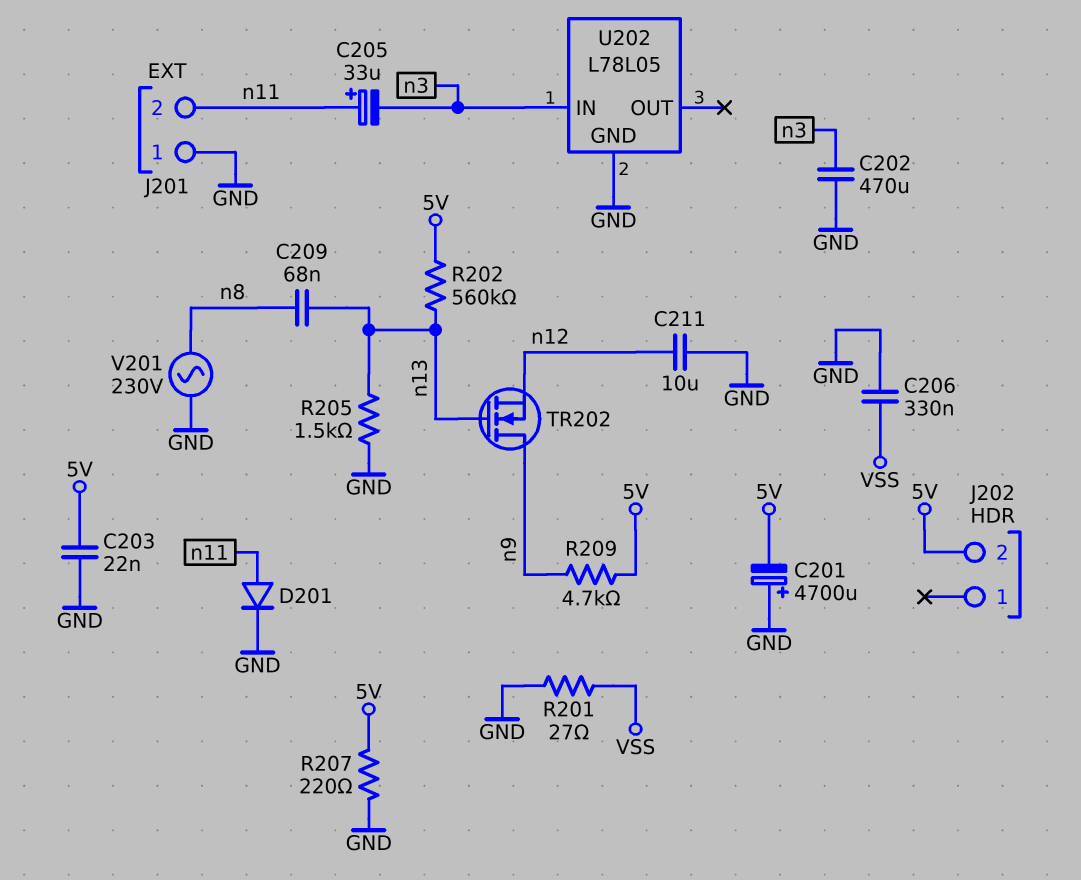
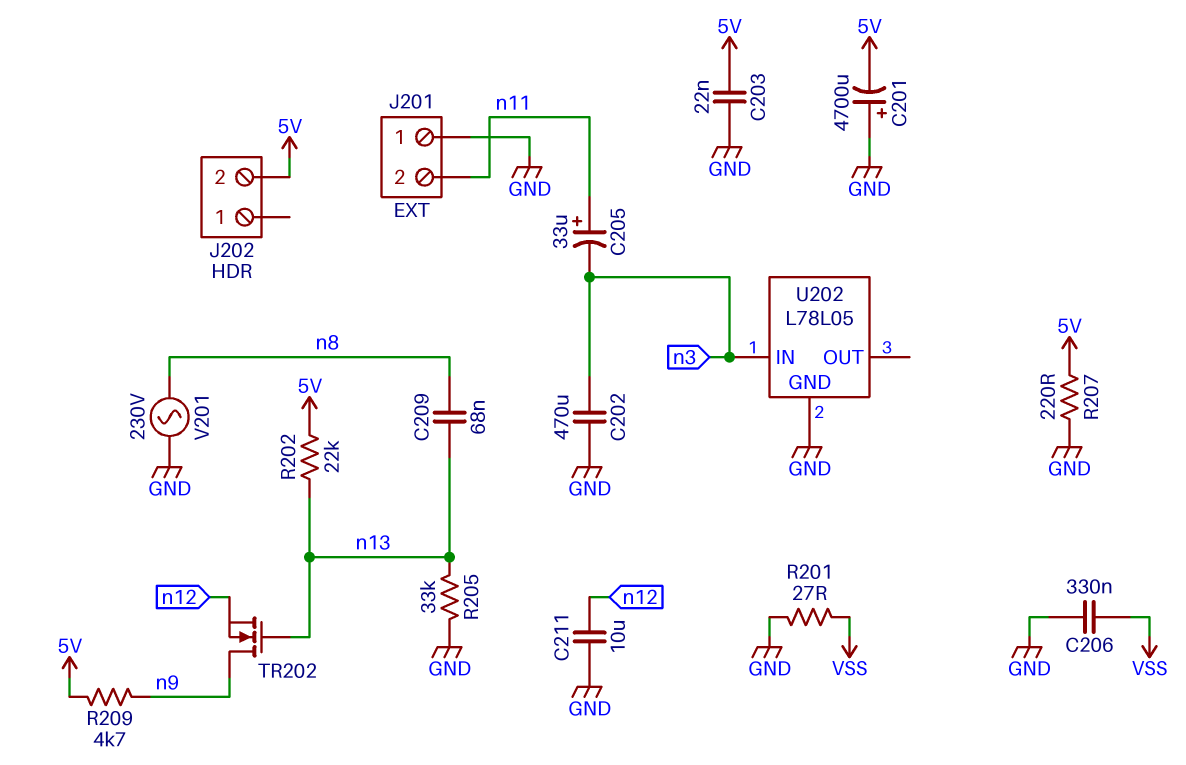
D201: diode (A n11, K GND) -> none
R202: 560k (5V, n13) -> 22k (5V, n13)
R205: 1.5k (GND, n13) -> 33k (GND, n13)

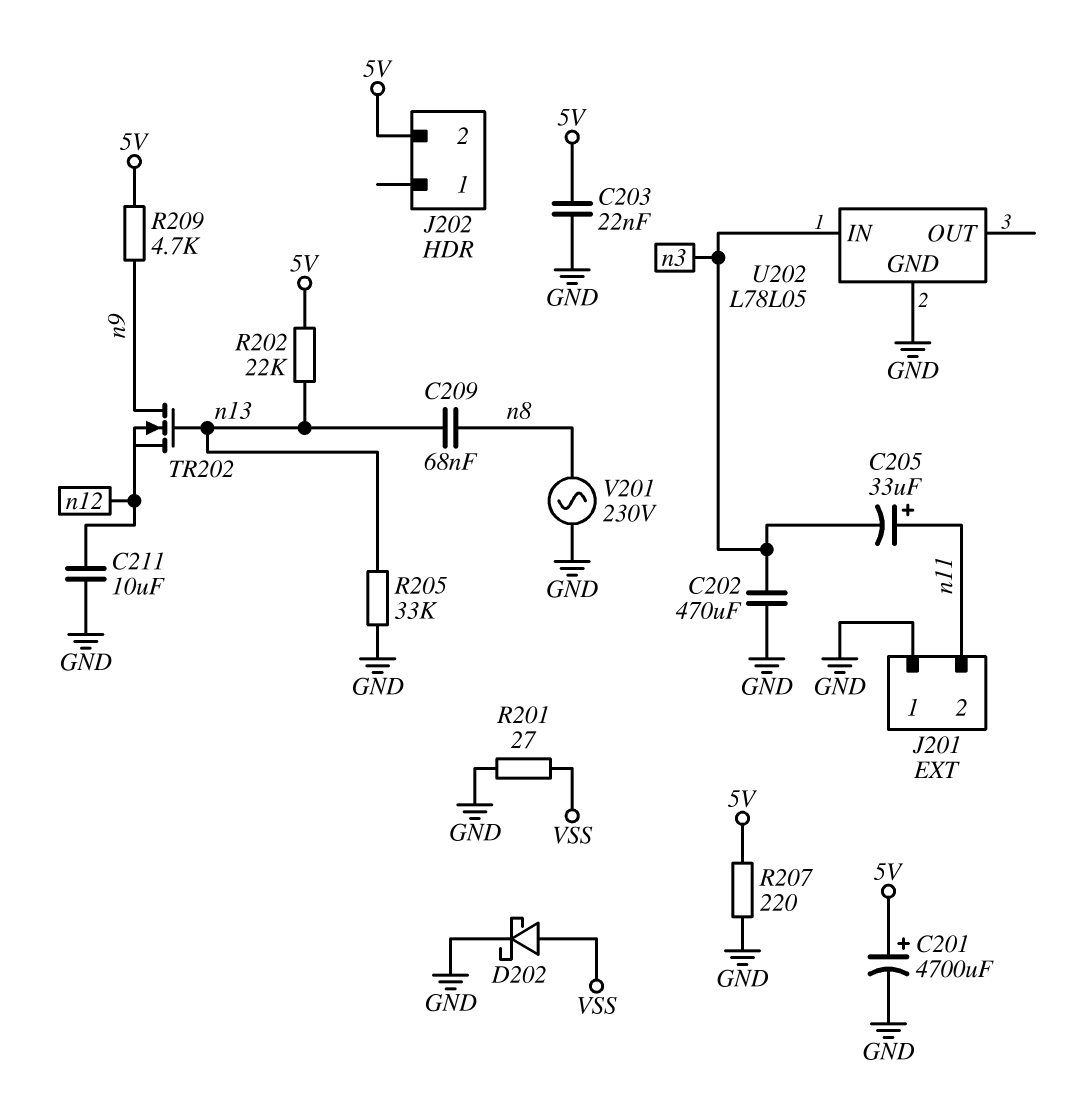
C201: 4700uF (plus GND, minus 5V) -> 4700uF (plus 5V, minus GND)
C206: 330nF (GND, VSS) -> none
D202: none -> schottky (A VSS, K GND)

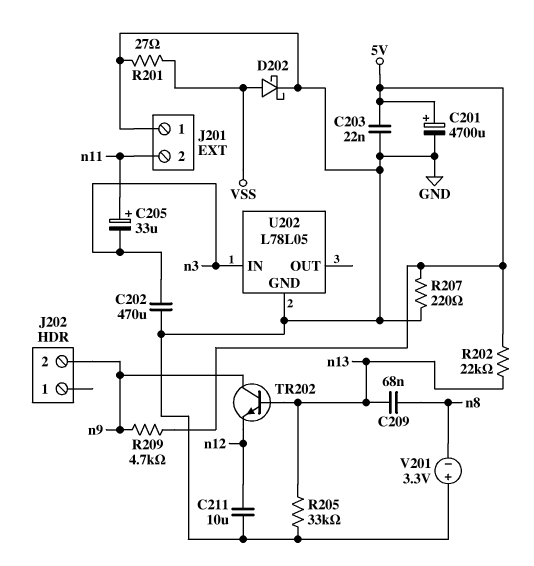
J202 pin 2: 5V -> n9
TR202: NMOS (G n13, D n9, S n12) -> NPN (B n13, C n9, E n12)
V201: AC 230V (GND, n8) -> 3.3V (plus GND, minus n8)

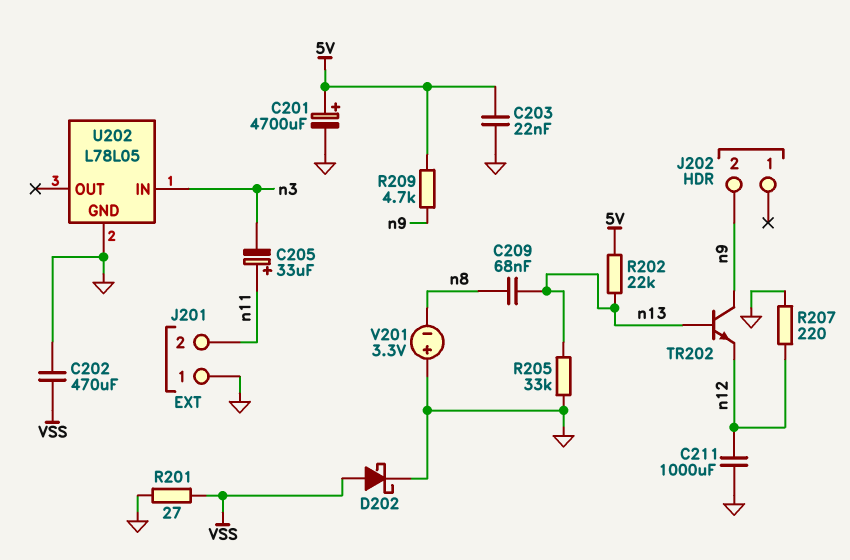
C202: 470uF (GND, n3) -> 470uF (GND, VSS)
C211: 10uF (GND, n12) -> 1000uF (GND, n12)
R207: 220 (5V, GND) -> 220 (GND, n12)

